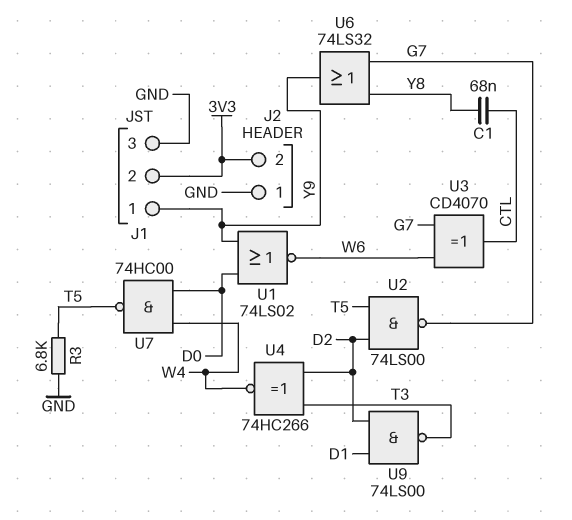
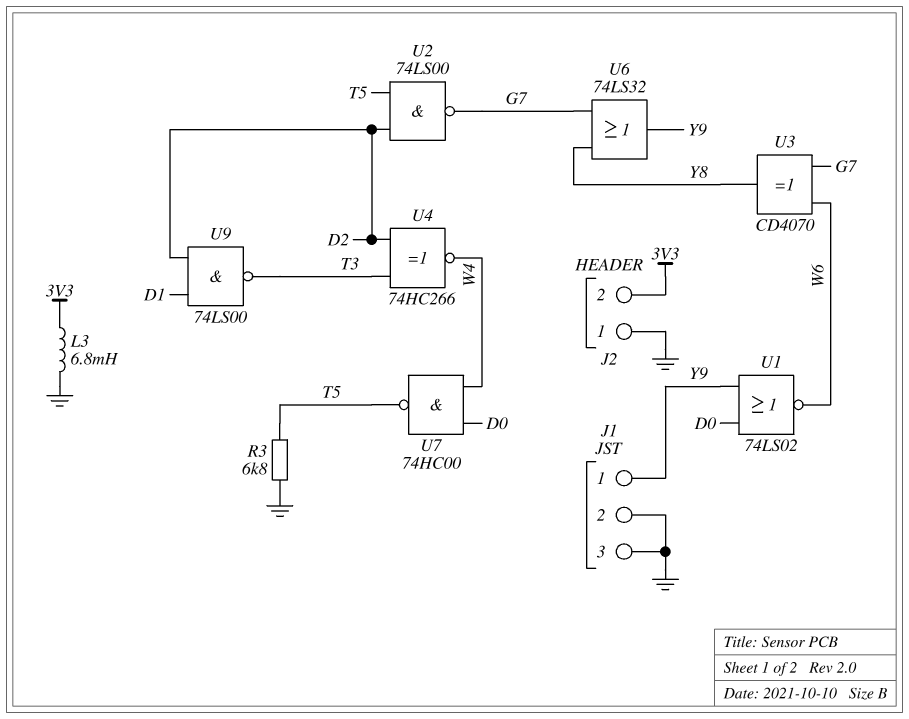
C1: 68nF (CTL, Y8) -> none
J1 pin 2: 3V3 -> GND
L3: none -> 6.8mH (3V3, GND)
U3: XOR CD4070 (in G7, in W6, out CTL) -> XOR CD4070 (in G7, in W6, out Y8)

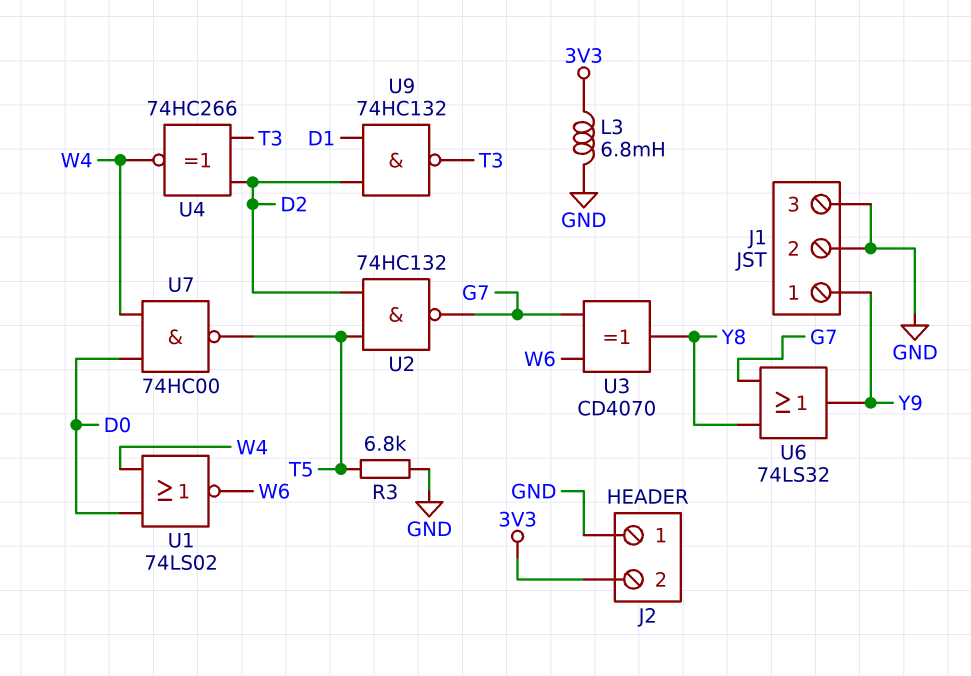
U1: NOR 74LS02 (in D0, in Y9, out W6) -> NOR 74LS02 (in D0, in W4, out W6)
U2: NAND 74LS00 (in D2, in T5, out G7) -> NAND 74HC132 (in D2, in T5, out G7)
U9: NAND 74LS00 (in D1, in D2, out T3) -> NAND 74HC132 (in D1, in D2, out T3)

